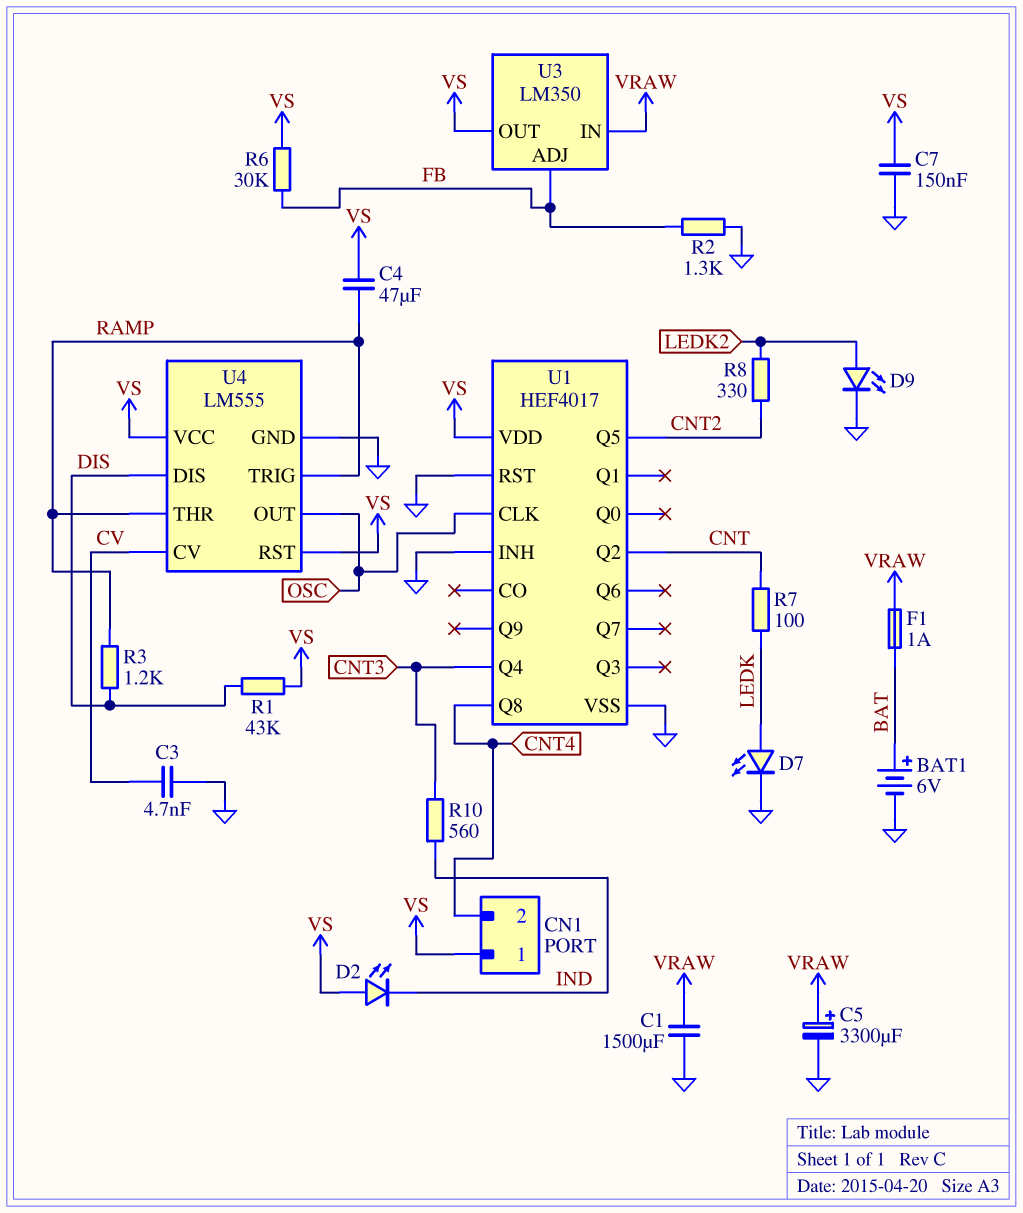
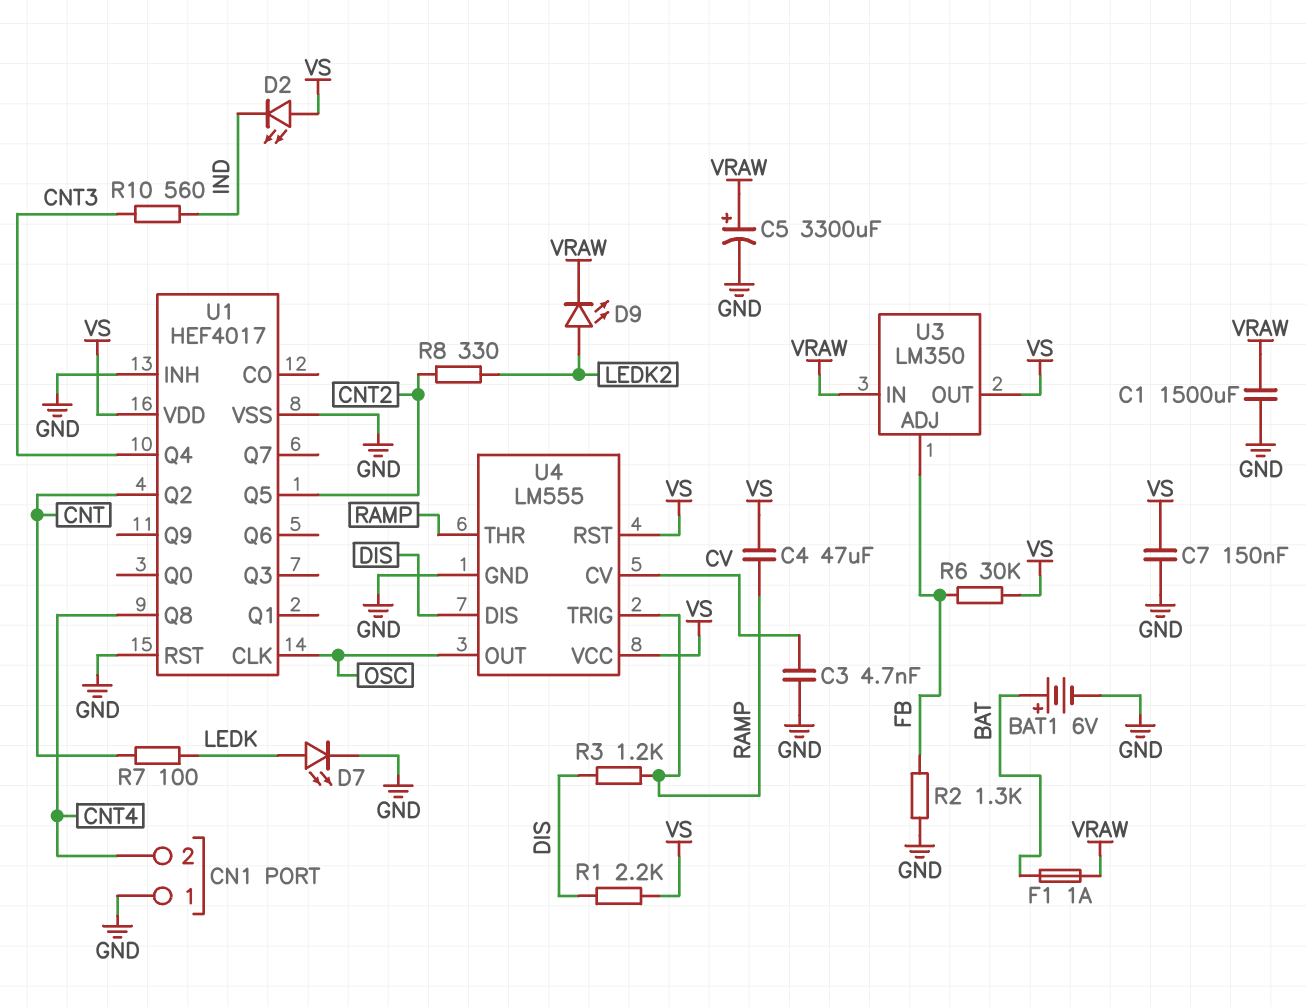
CN1 pin 1: VS -> GND
D9: LED (A LEDK2, K GND) -> LED (A LEDK2, K VRAW)
R1: 43k (DIS, VS) -> 2.2k (DIS, VS)

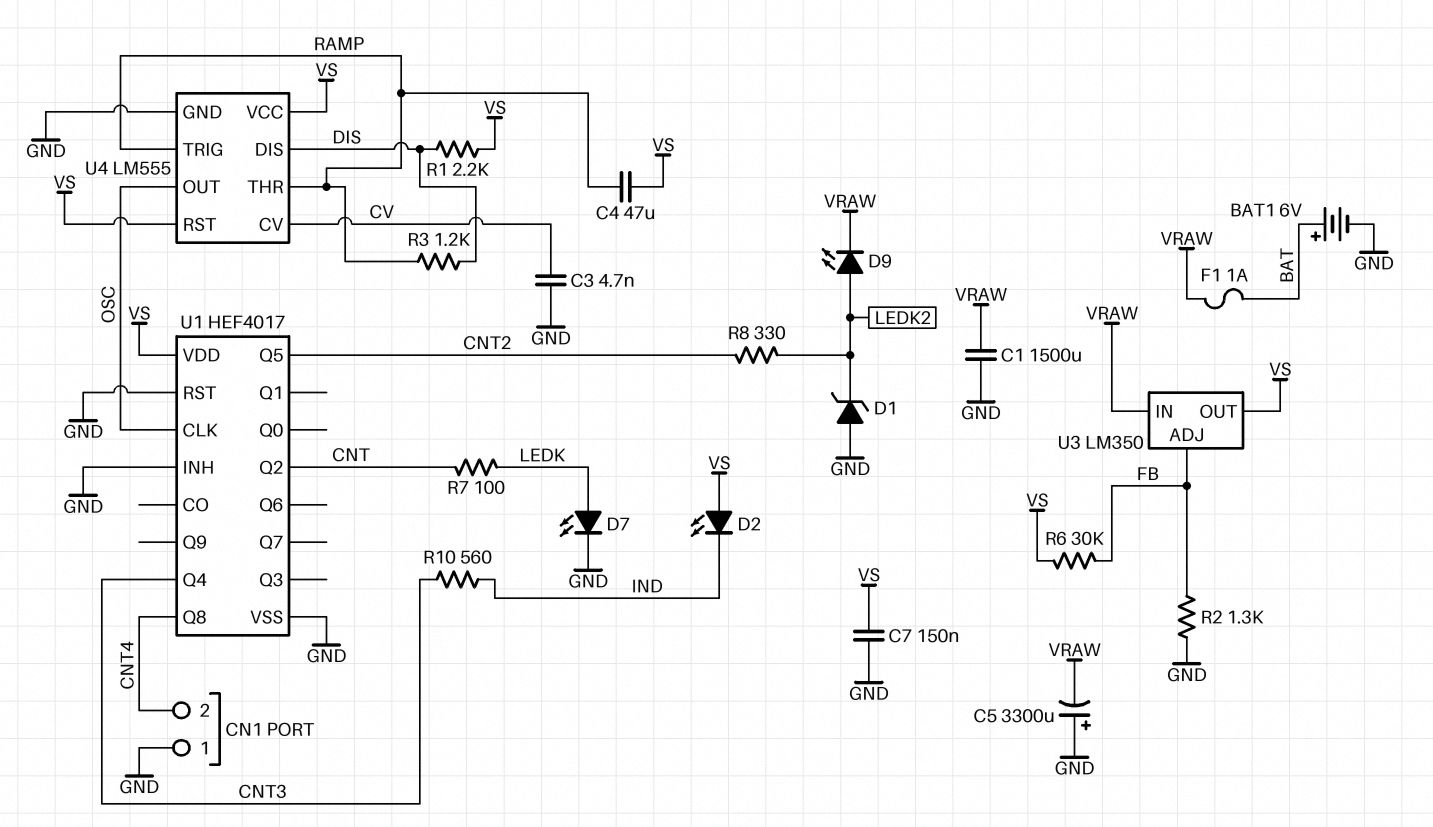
C5: 3300uF (plus VRAW, minus GND) -> 3300uF (plus GND, minus VRAW)
D1: none -> zener (A GND, K LEDK2)

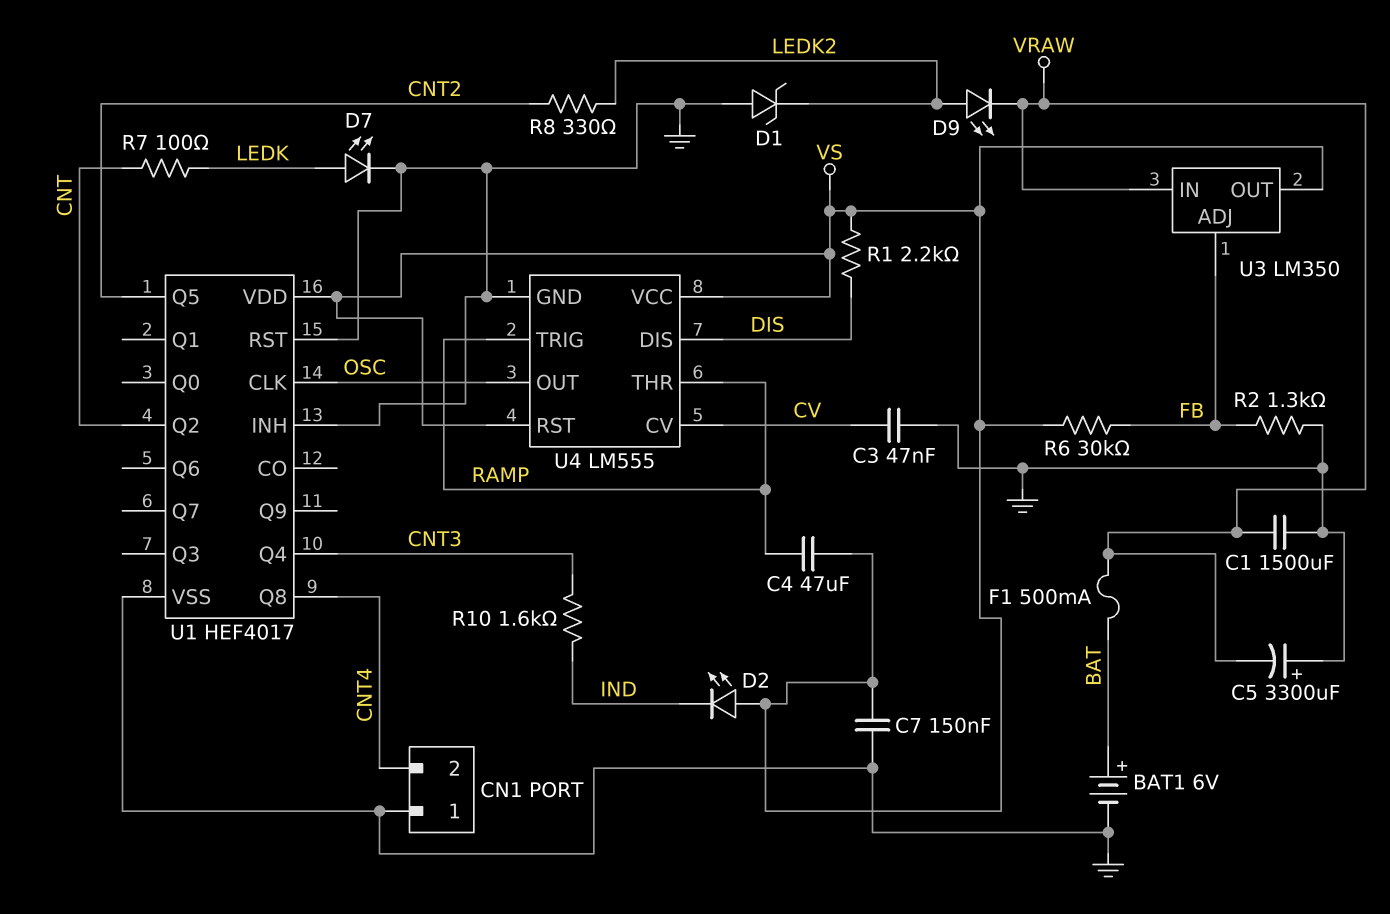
C3: 4.7nF (CV, GND) -> 47nF (CV, GND)
F1: 1A (BAT, VRAW) -> 500mA (BAT, VRAW)
R3: 1.2k (DIS, RAMP) -> none
R10: 560 (CNT3, IND) -> 1.6k (CNT3, IND)

